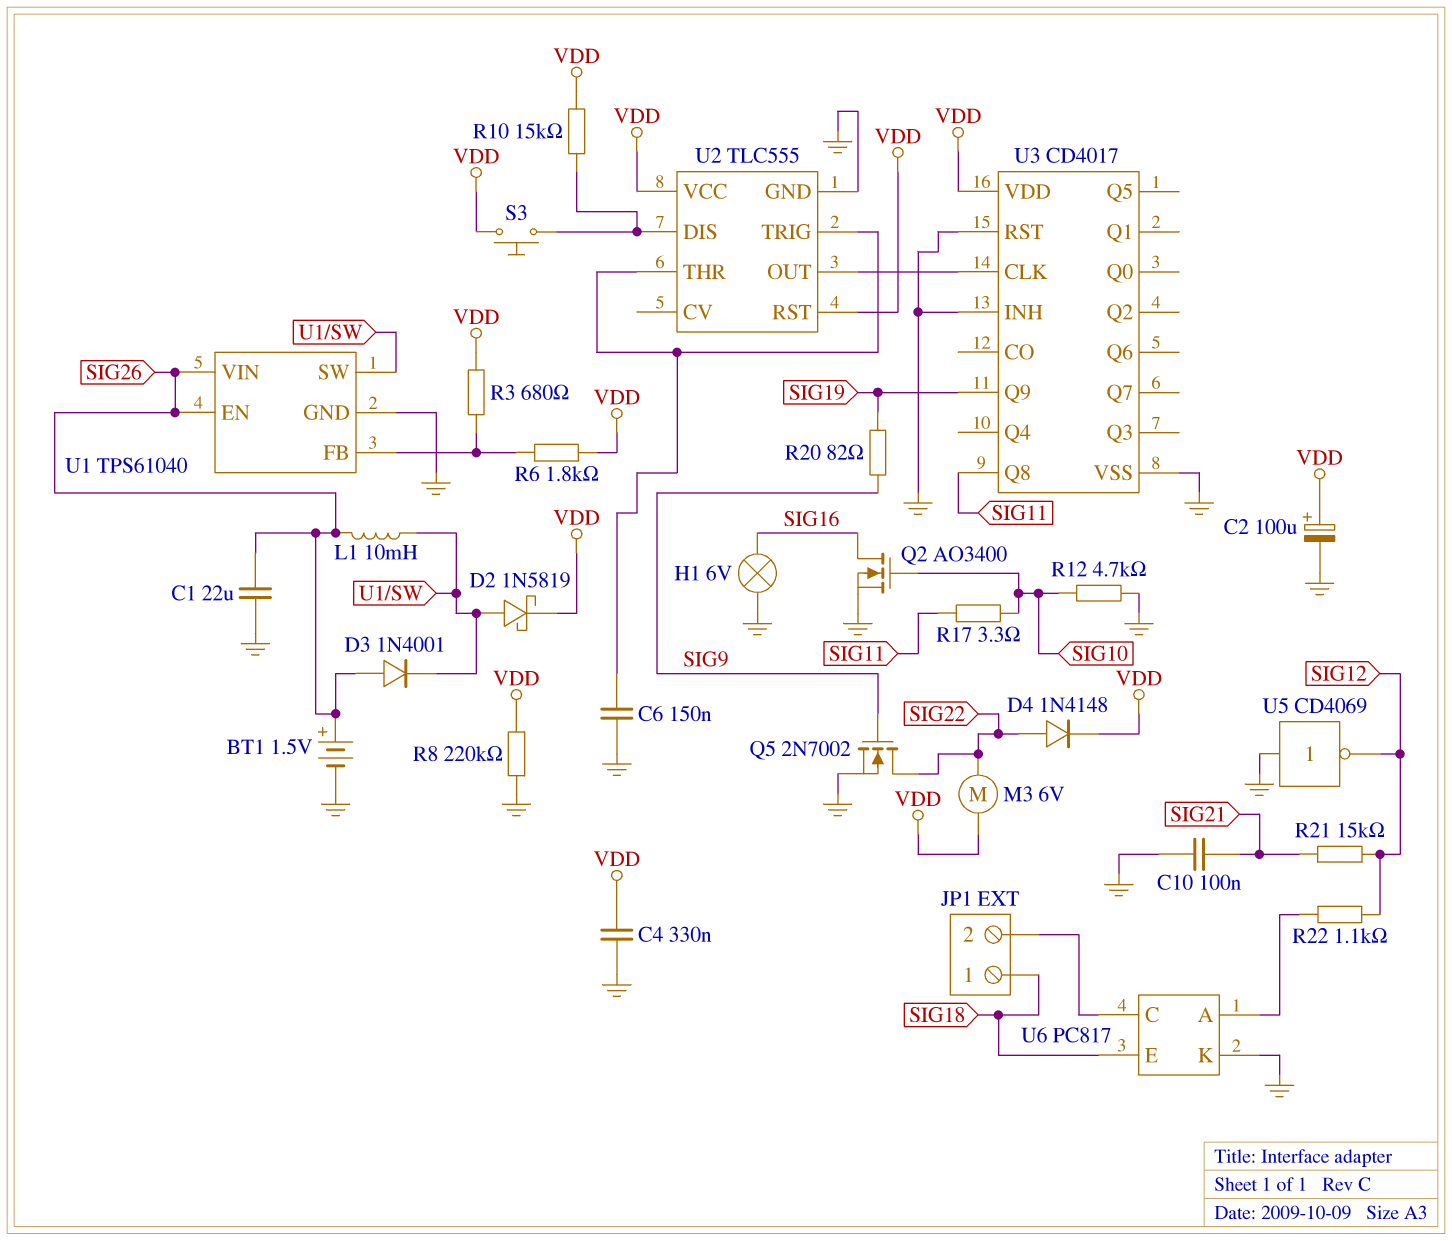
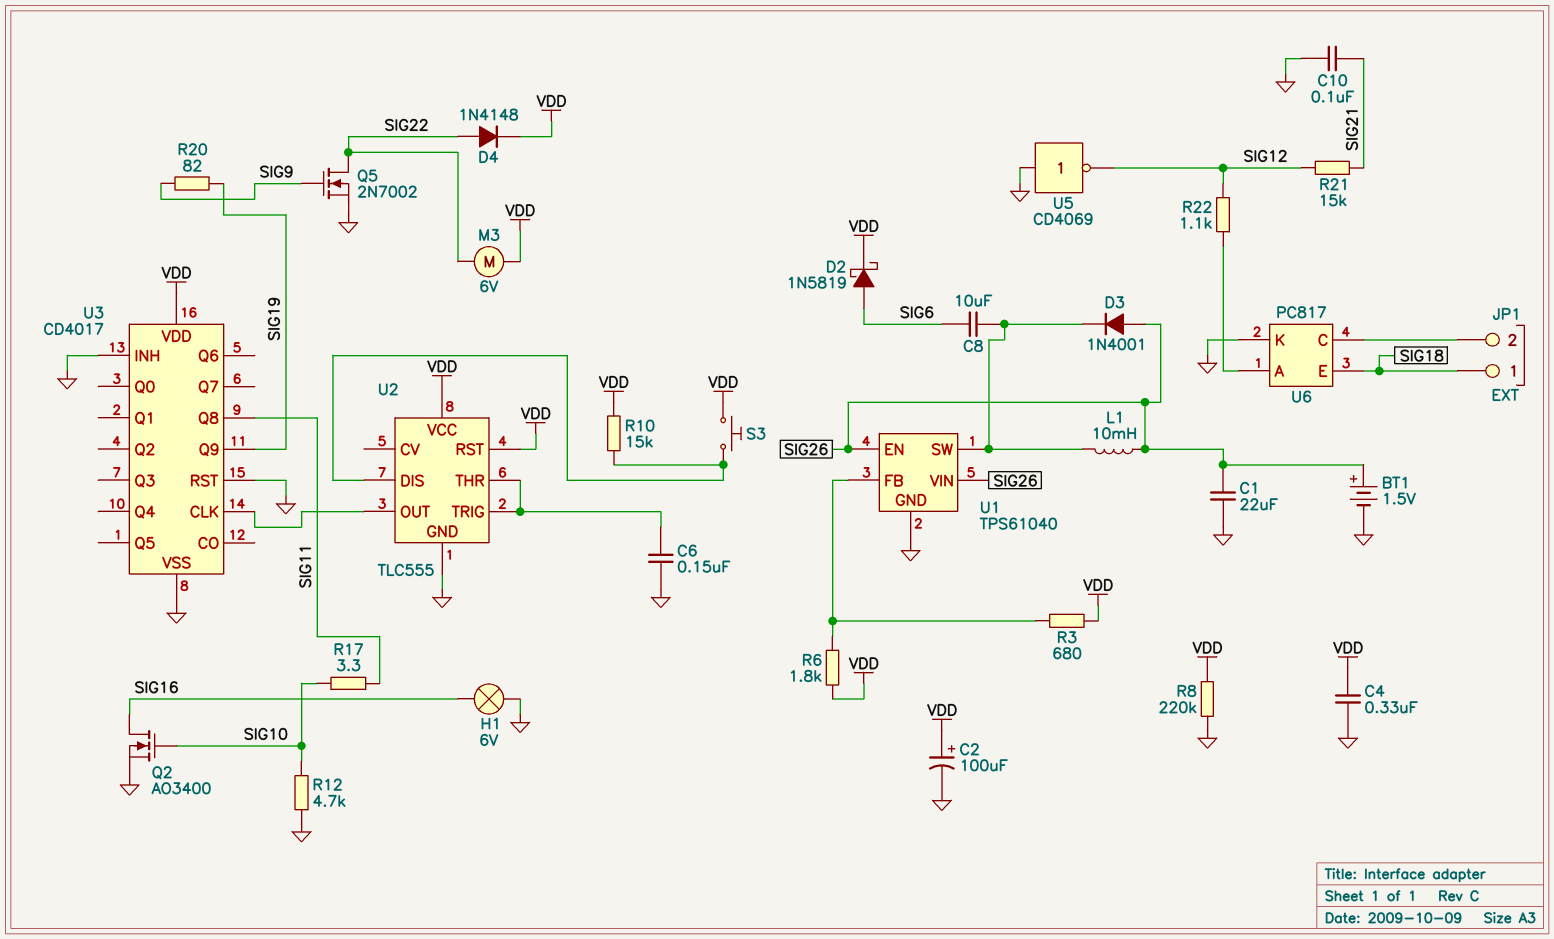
C8: none -> 10uF (SIG6, U1/SW)
D2: schottky 1N5819 (A U1/SW, K VDD) -> schottky 1N5819 (A SIG6, K VDD)

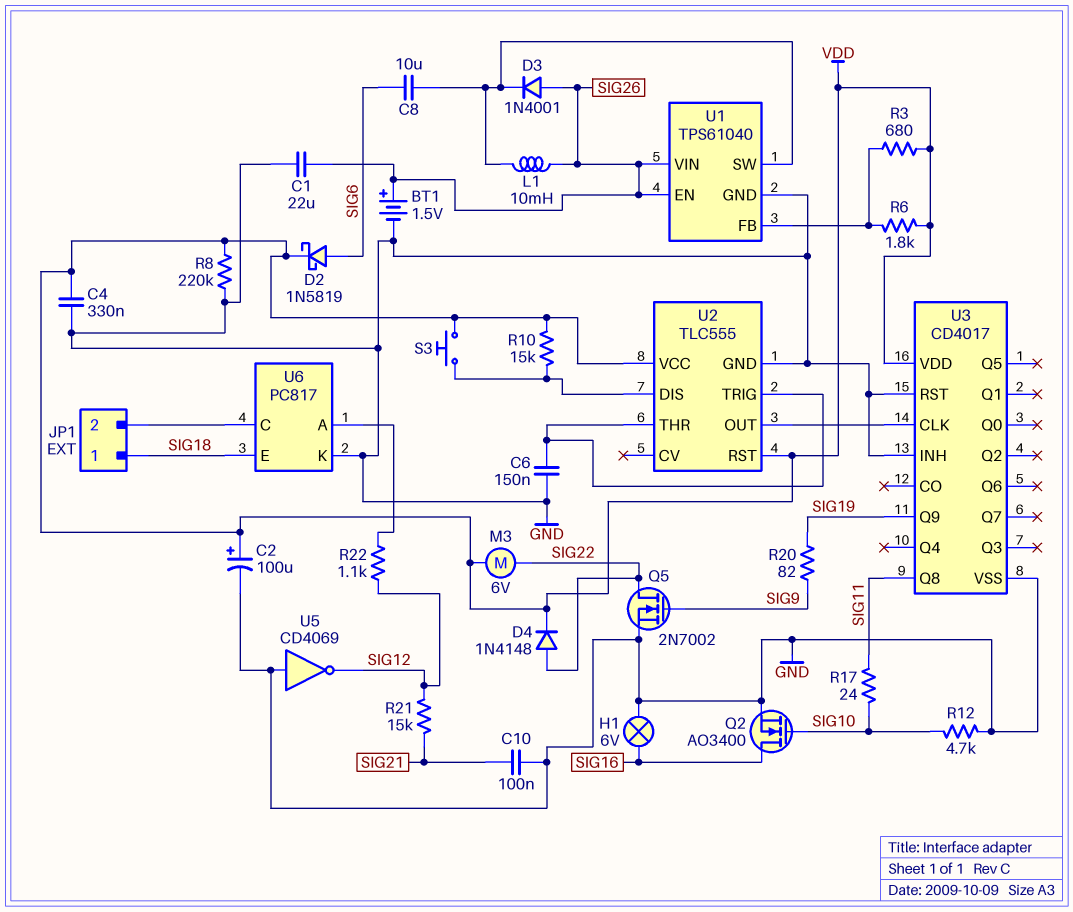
R17: 3.3 (SIG10, SIG11) -> 24 (SIG10, SIG11)

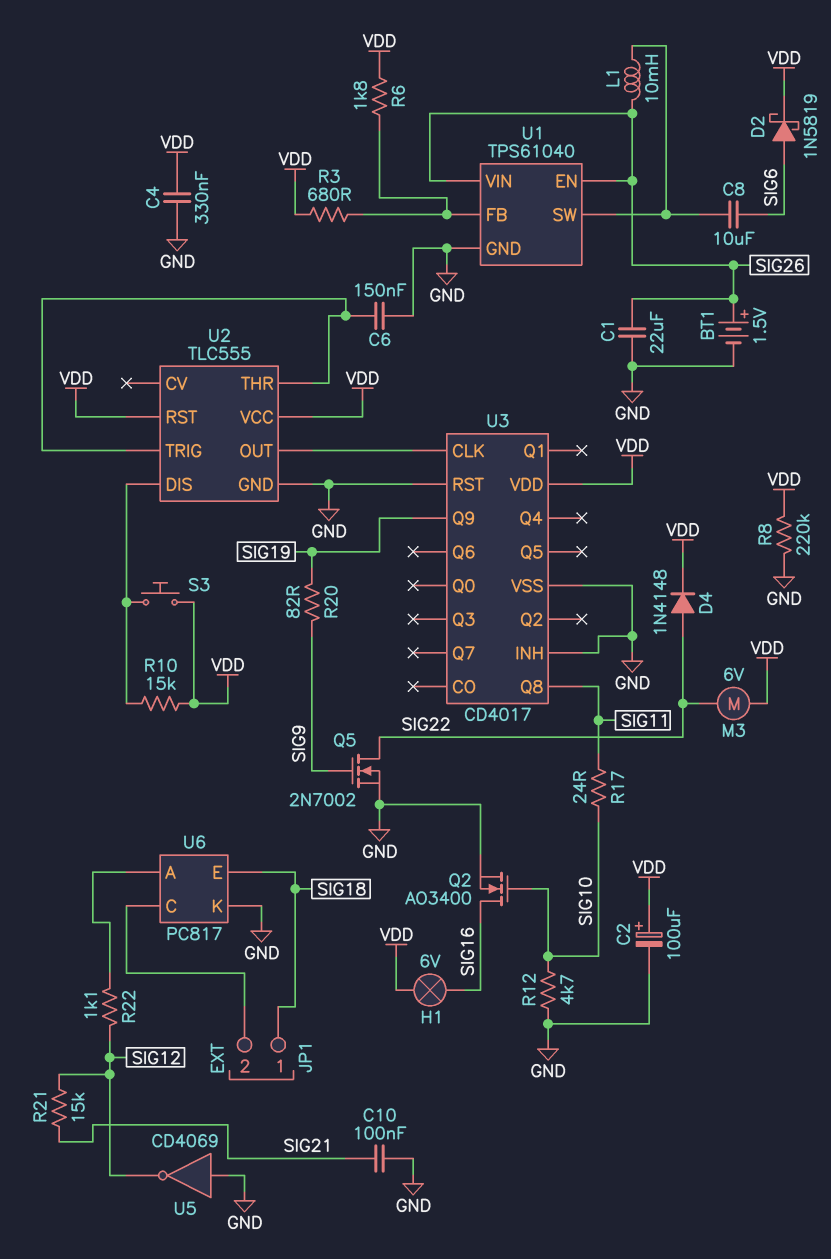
D3: diode 1N4001 (A SIG26, K U1/SW) -> none
H1: lamp 6V (GND, SIG16) -> lamp 6V (SIG16, VDD)

